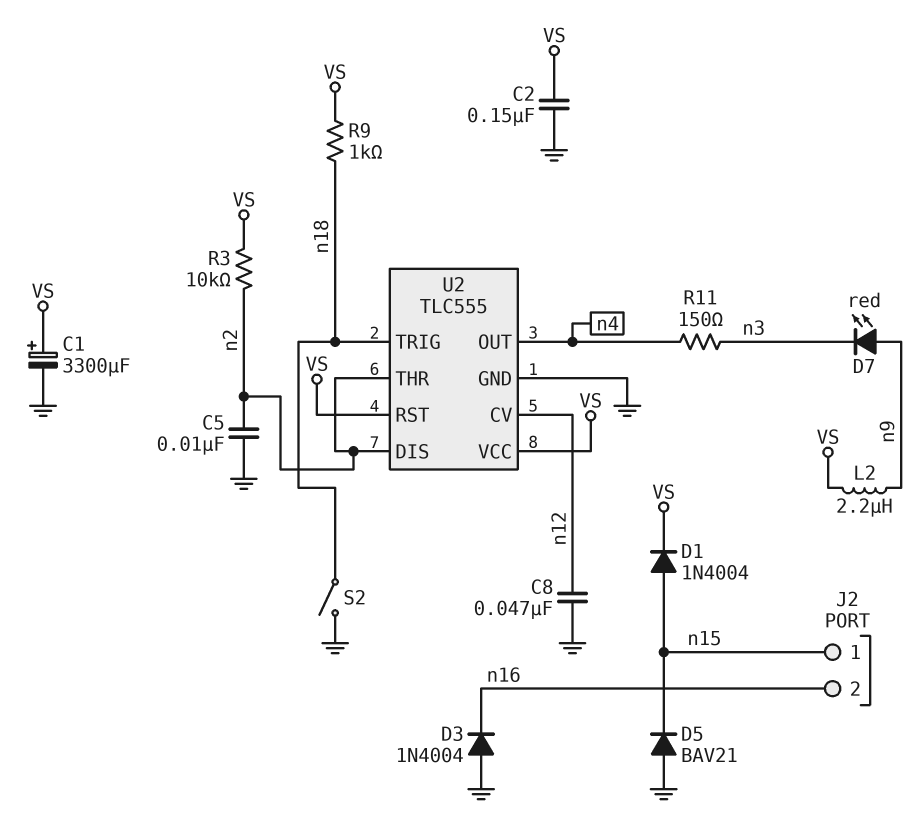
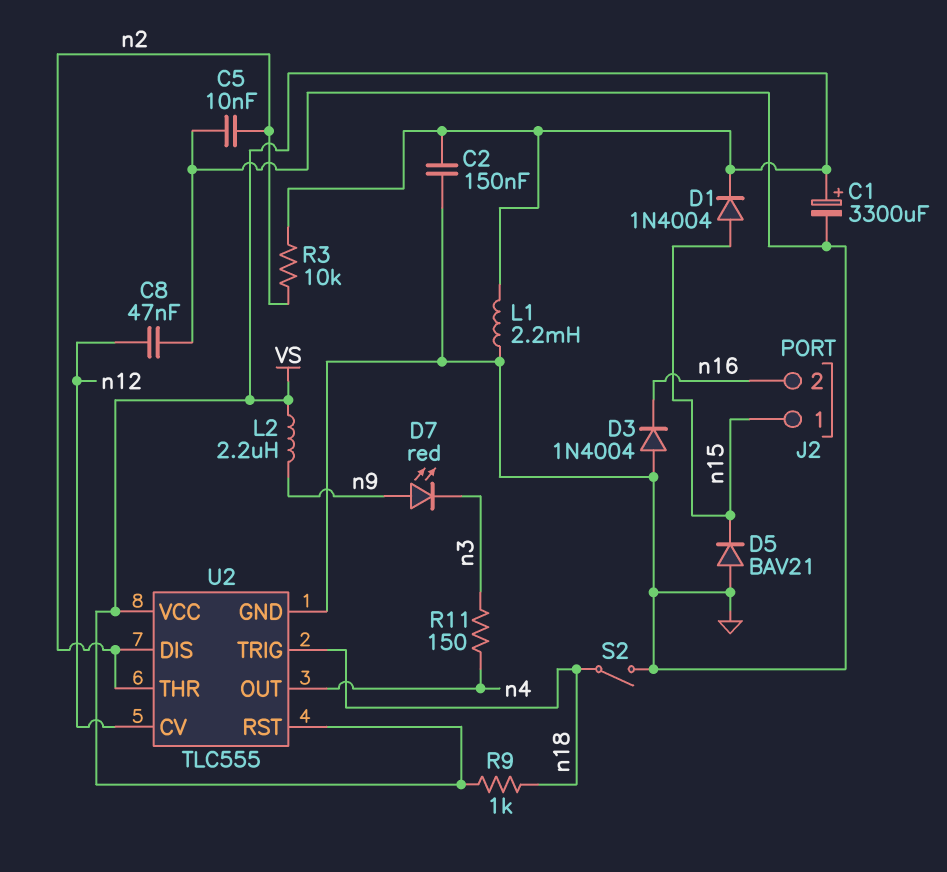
L1: none -> 2.2mH (GND, VS)

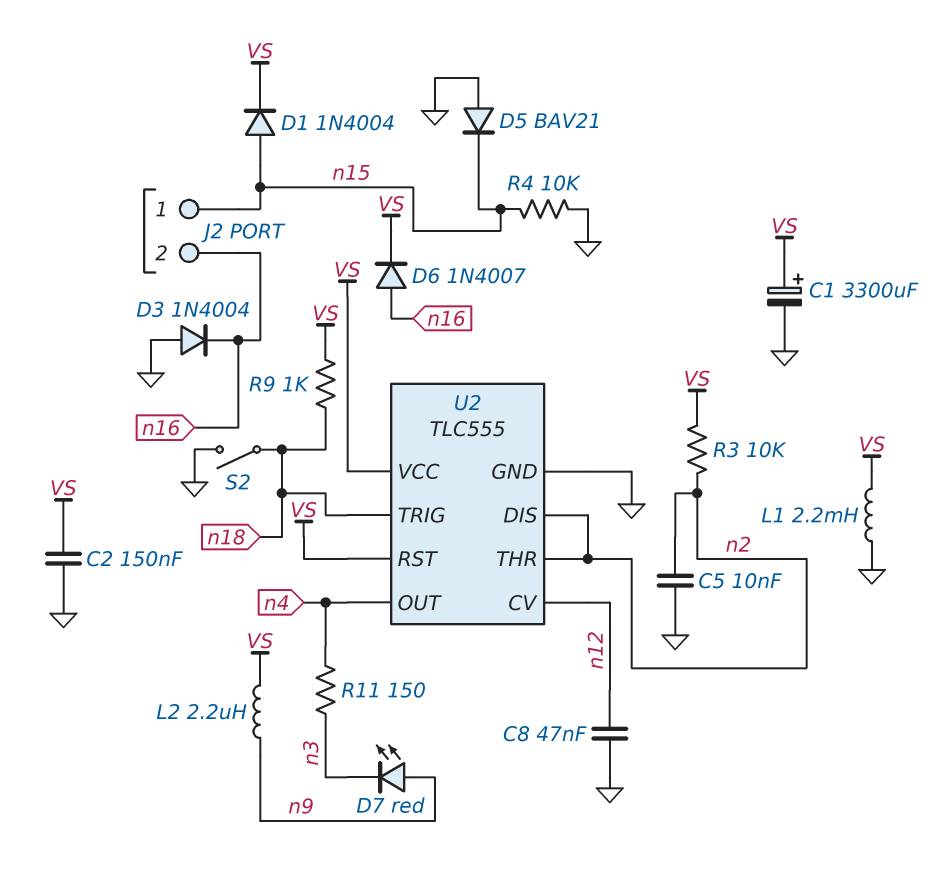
D6: none -> diode 1N4007 (A n16, K VS)
R4: none -> 10k (GND, n15)

